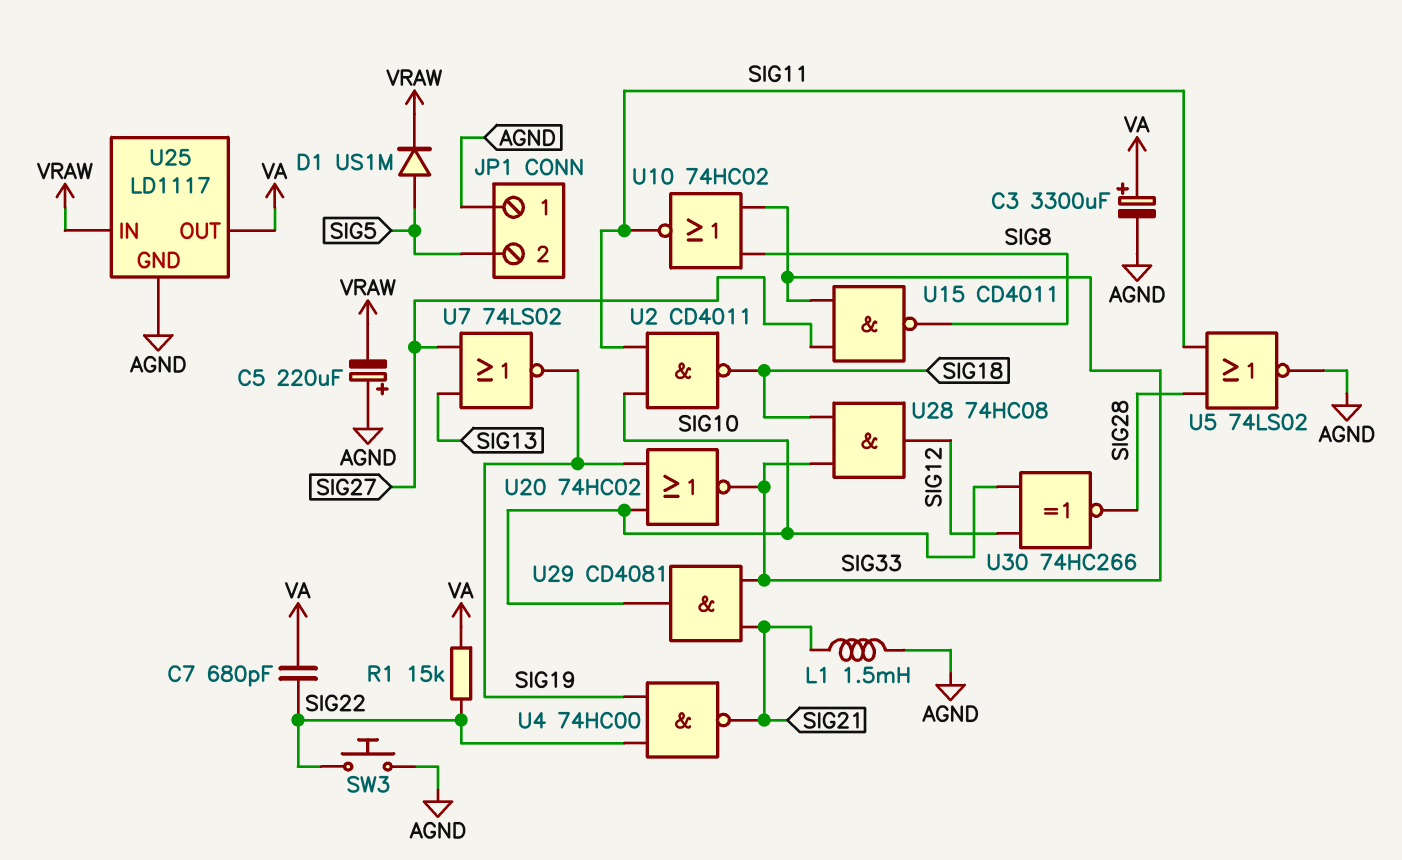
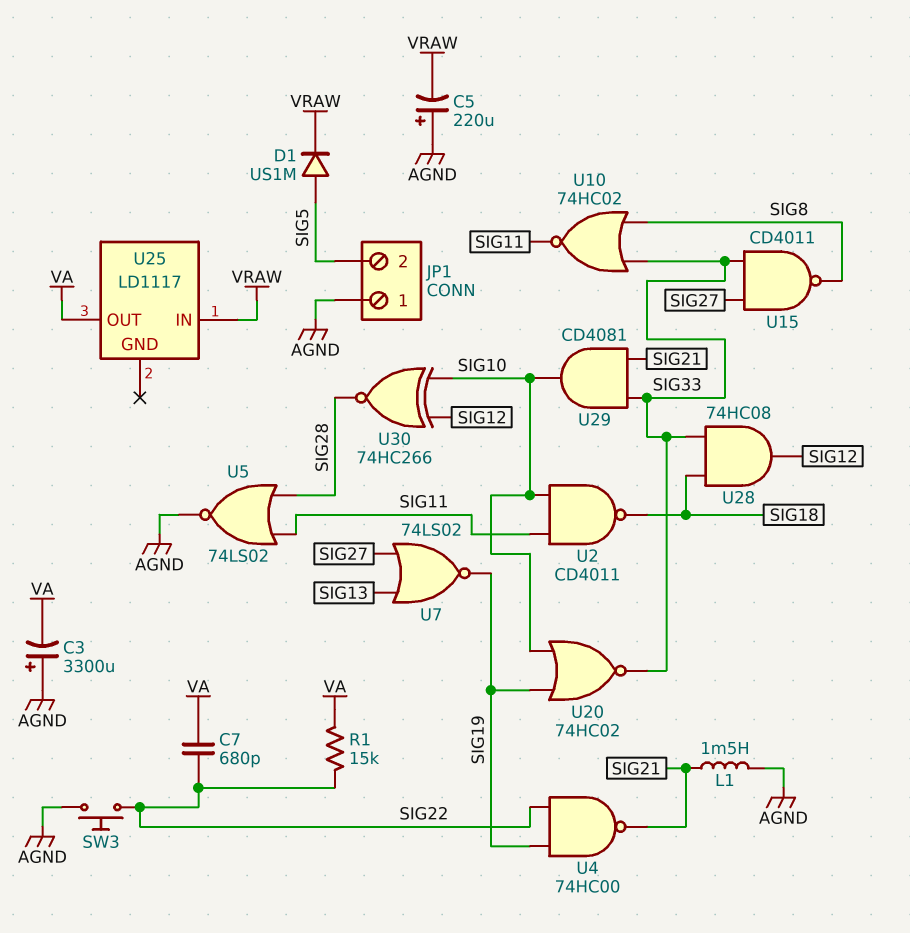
C3: 3300uF (plus VA, minus AGND) -> 3300uF (plus AGND, minus VA)
U25 pin GND: AGND -> none

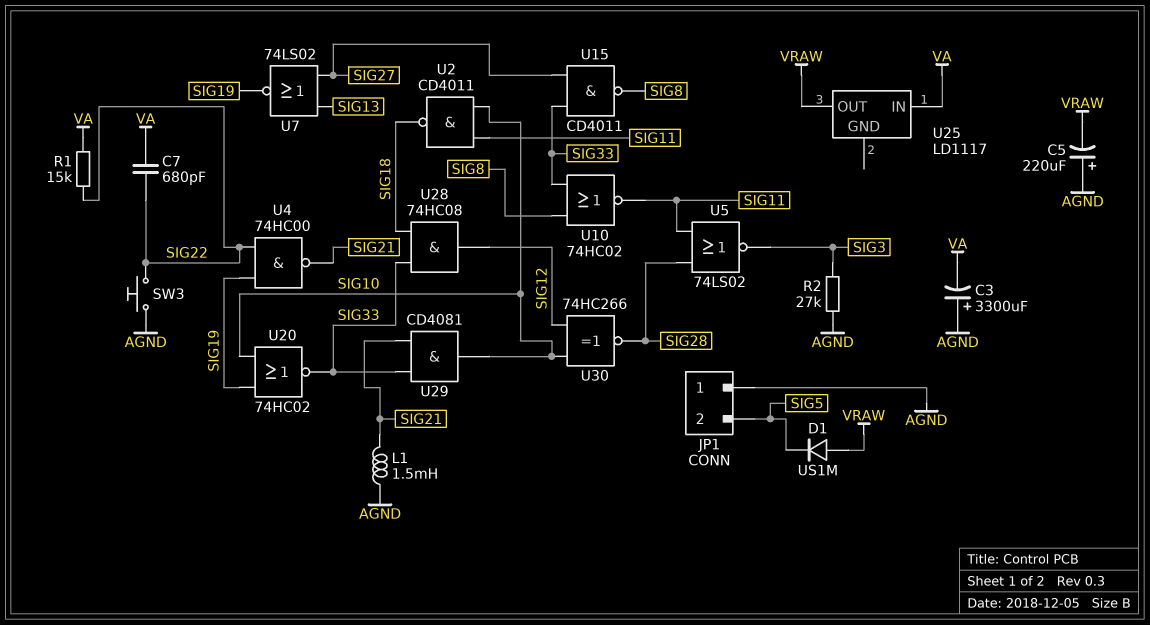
D1: diode US1M (A SIG5, K VRAW) -> diode US1M (A VRAW, K SIG5)
R2: none -> 27k (AGND, SIG3)
U5: NOR 74LS02 (in SIG11, in SIG28, out AGND) -> NOR 74LS02 (in SIG11, in SIG28, out SIG3)
U25 pin IN: VRAW -> VA
U25 pin OUT: VA -> VRAW

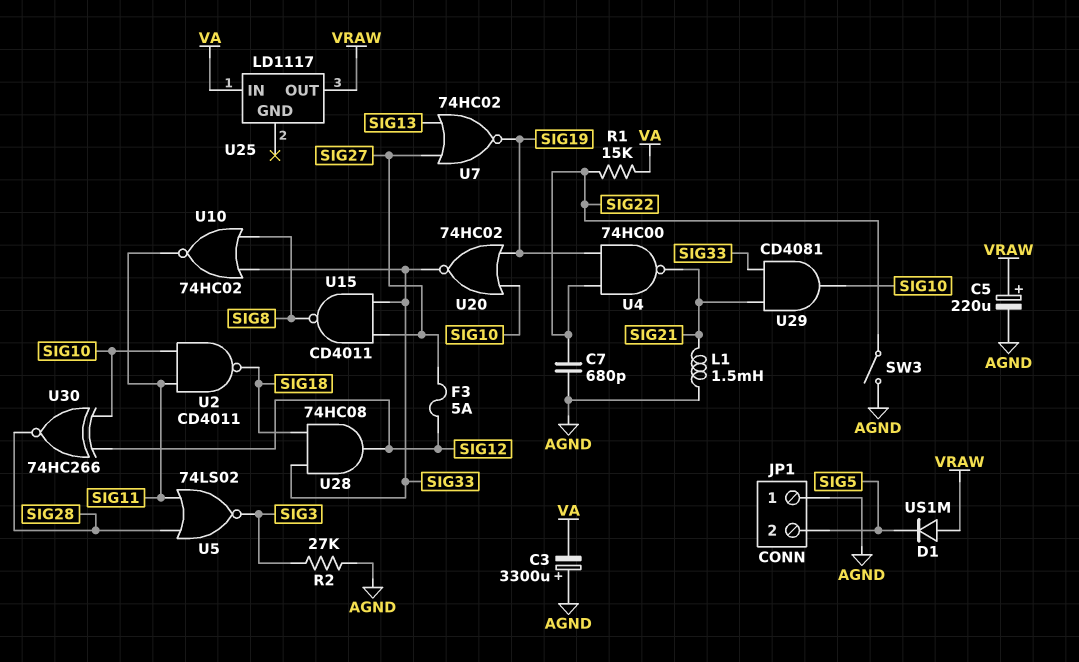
C5: 220uF (plus AGND, minus VRAW) -> 220uF (plus VRAW, minus AGND)
C7: 680pF (SIG22, VA) -> 680pF (AGND, SIG22)
F3: none -> 5A (SIG12, SIG27)
SW3: button (AGND, SIG22) -> switch (AGND, SIG22)
U7: NOR 74LS02 (in SIG13, in SIG27, out SIG19) -> NOR 74HC02 (in SIG13, in SIG27, out SIG19)

